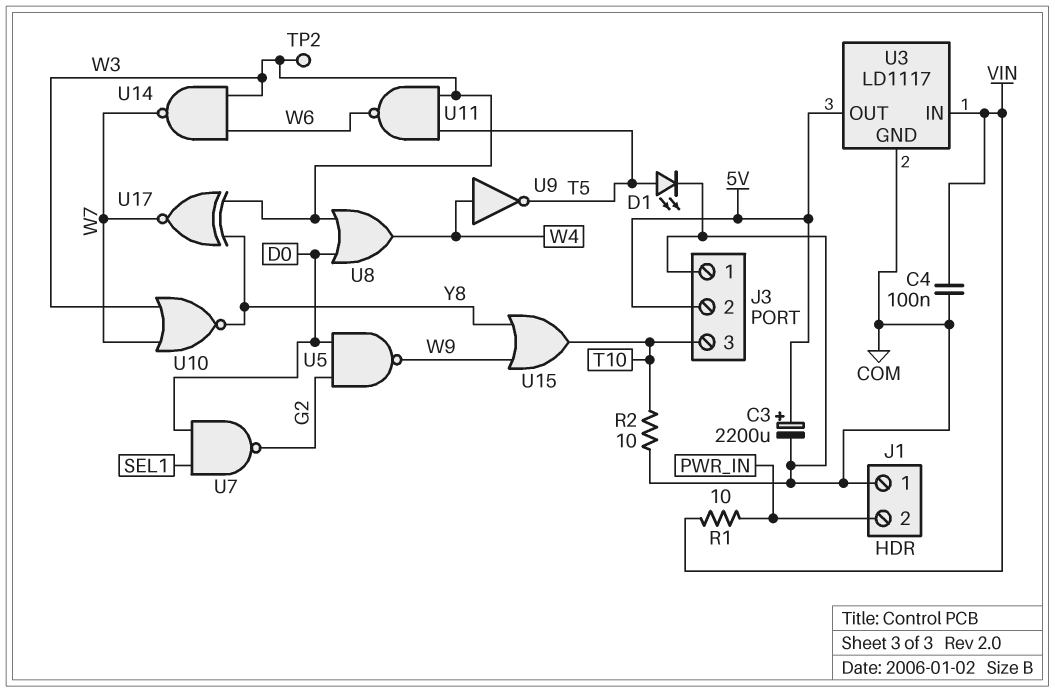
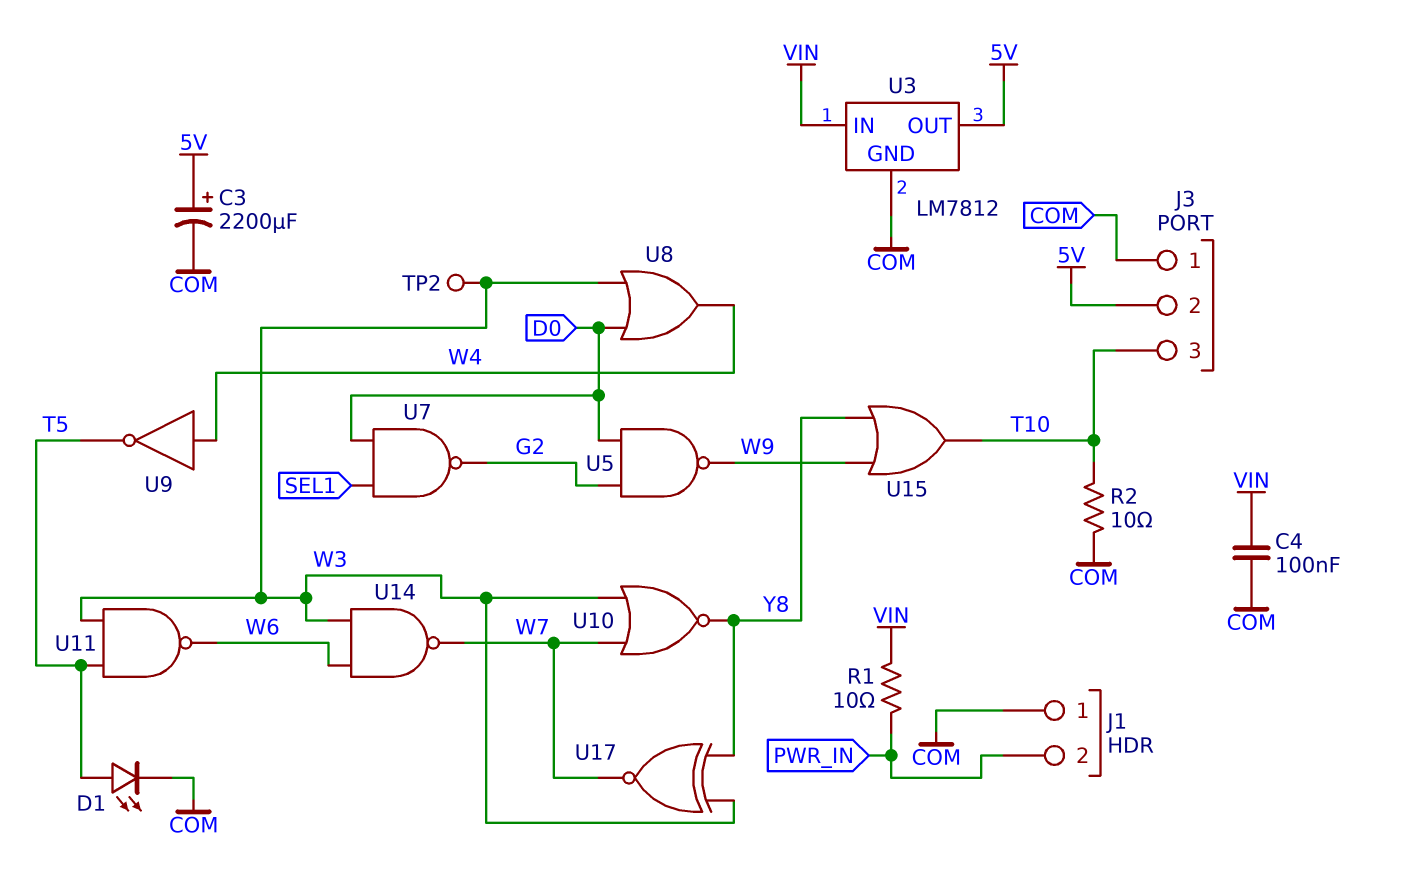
U3: LD1117 -> LM7812

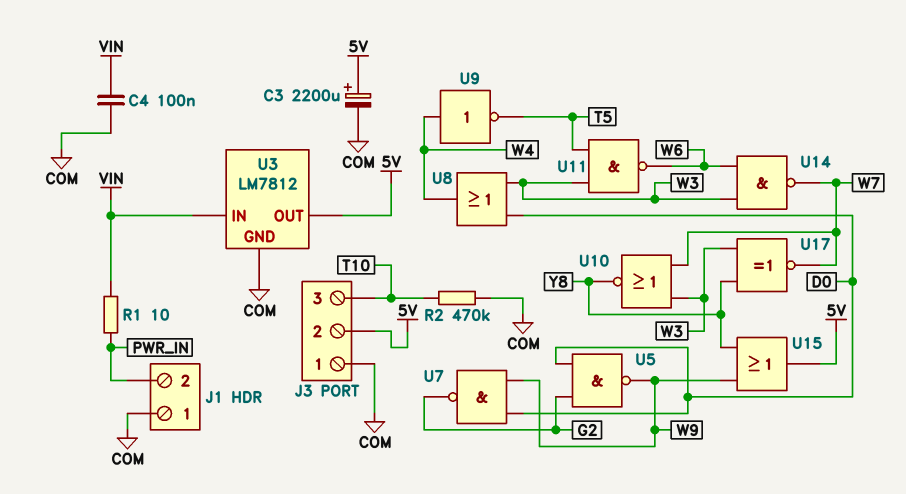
D1: LED (A T5, K COM) -> none
R2: 10 (COM, T10) -> 470k (COM, T10)
TP2: test point (W3) -> none
U7: NAND (in D0, in SEL1, out G2) -> NAND (in D0, in W9, out G2)
U15: OR (in W9, in Y8, out T10) -> OR (in W9, in Y8, out 5V)

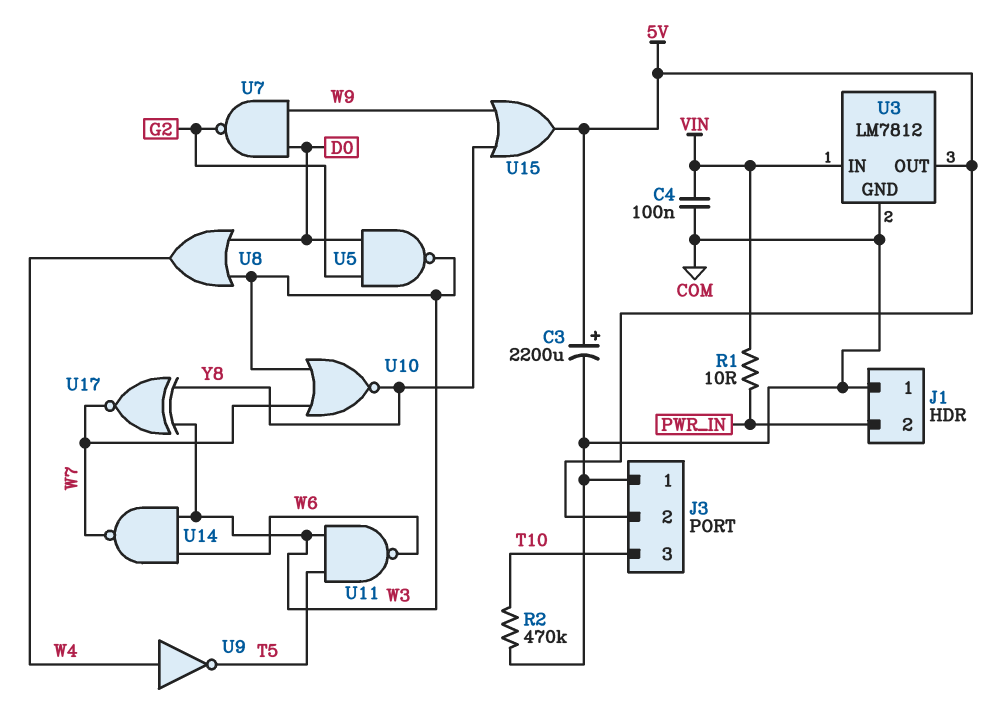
U5: NAND (in D0, in G2, out W9) -> NAND (in D0, in G2, out W3)

